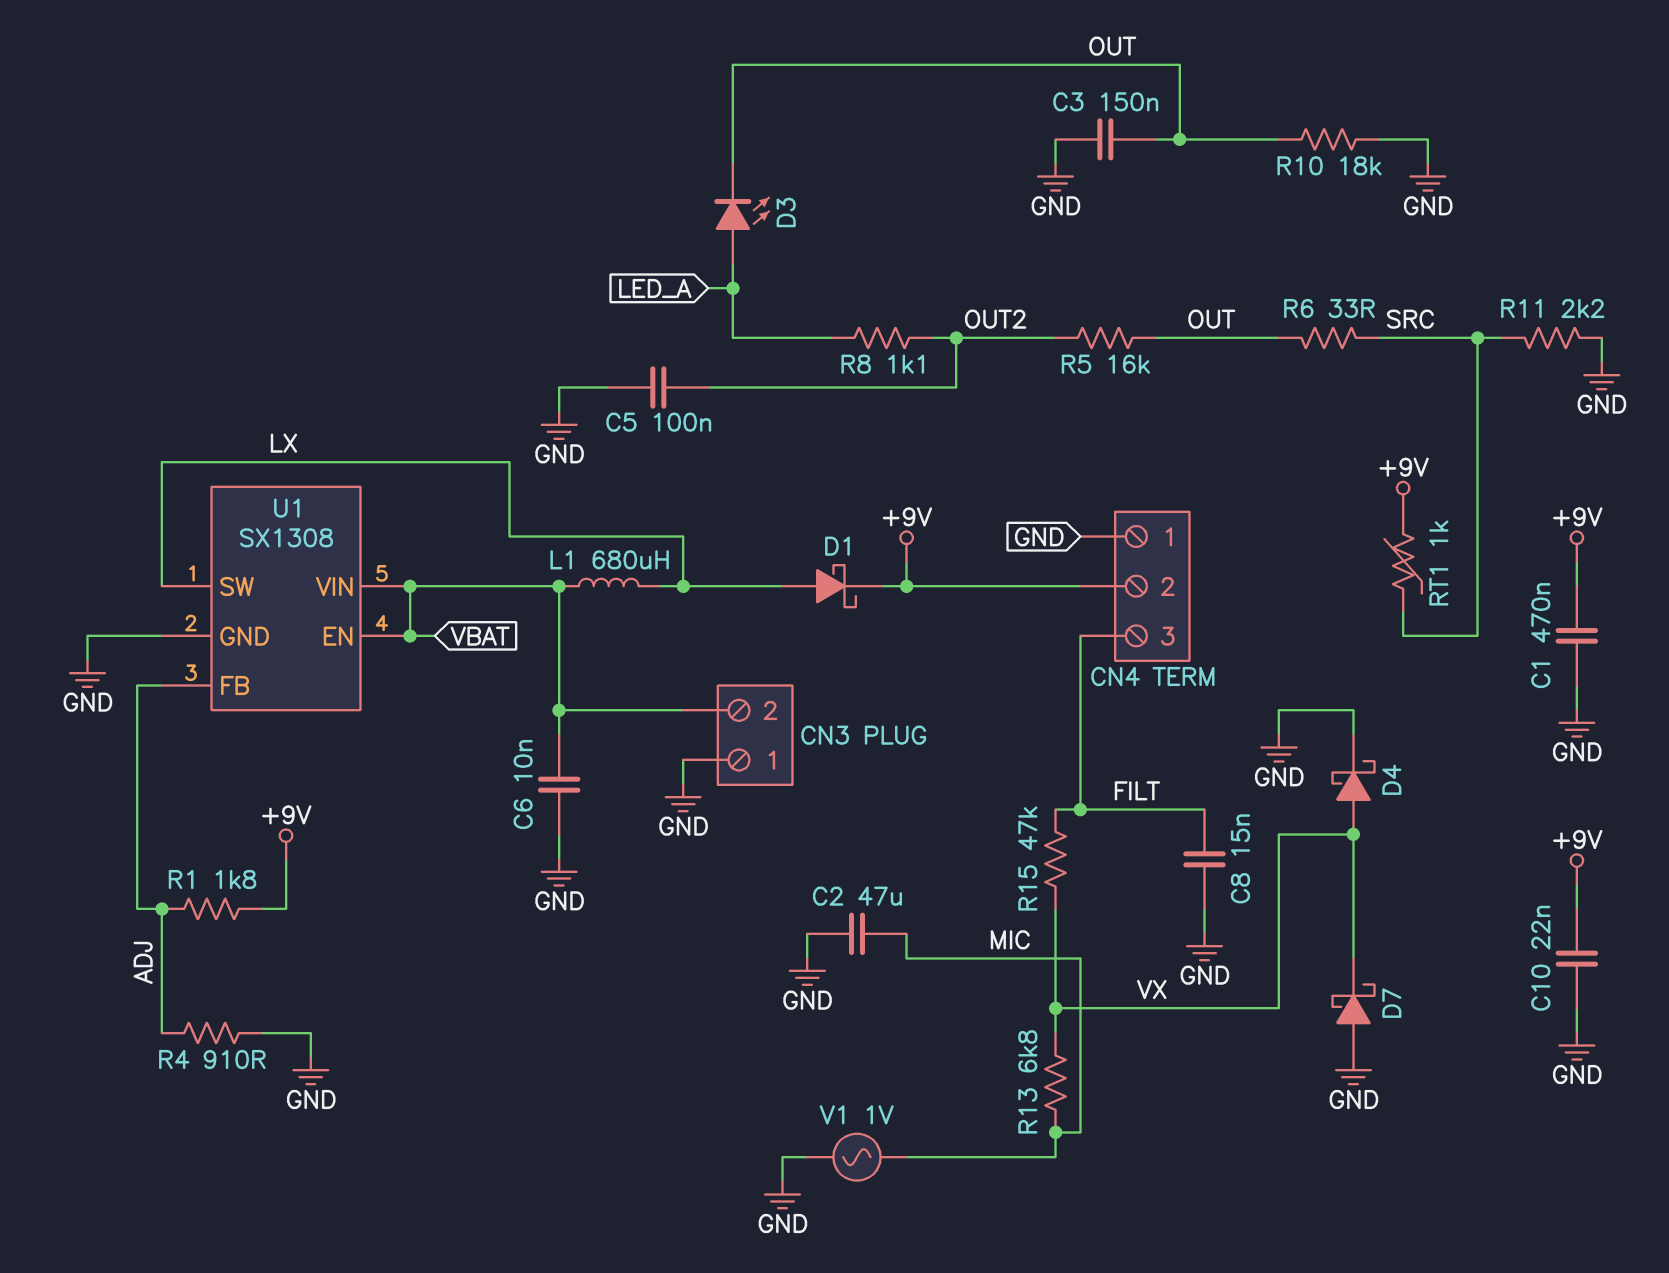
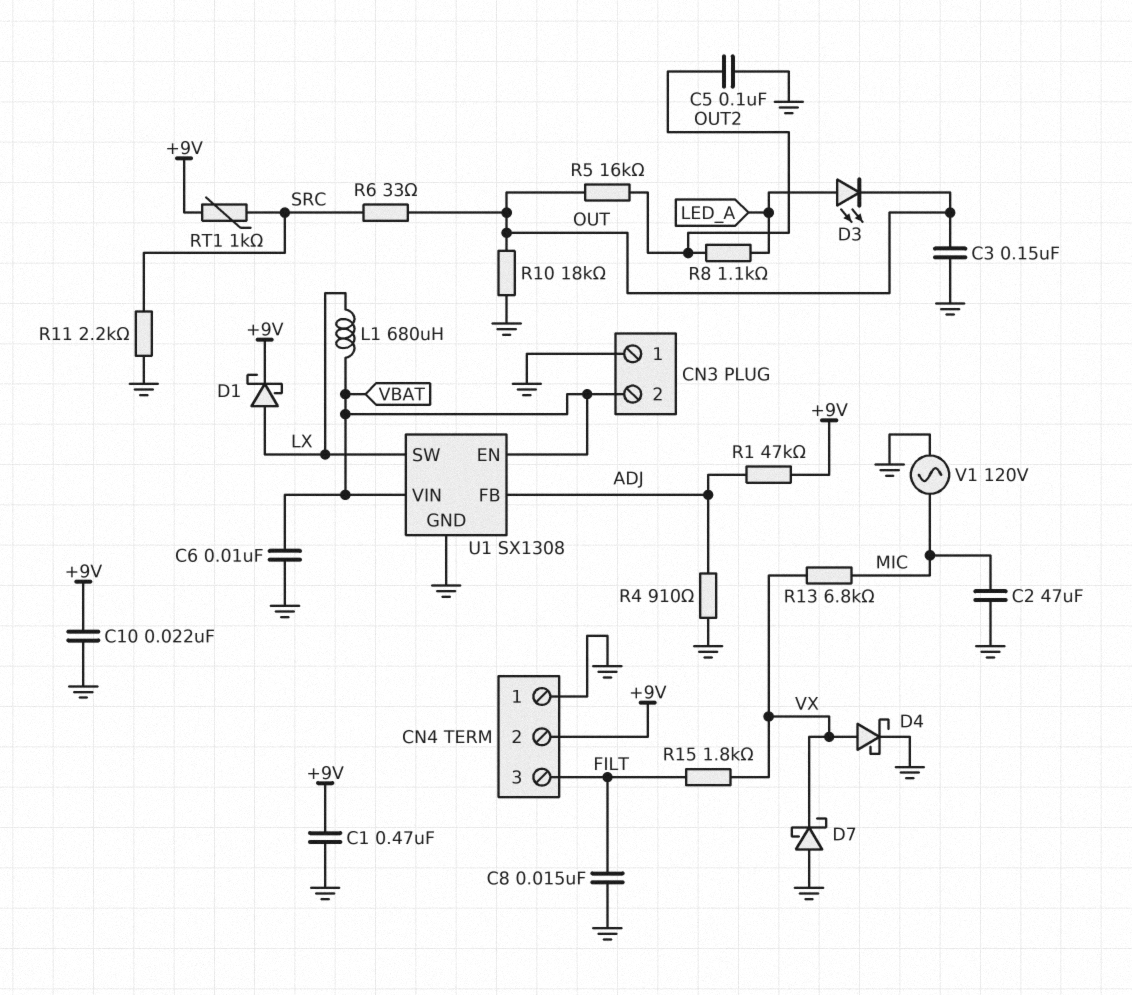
R1: 1.8k (+9V, ADJ) -> 47k (+9V, ADJ)
R15: 47k (FILT, VX) -> 1.8k (FILT, VX)
V1: AC 1V (GND, MIC) -> AC 120V (GND, MIC)

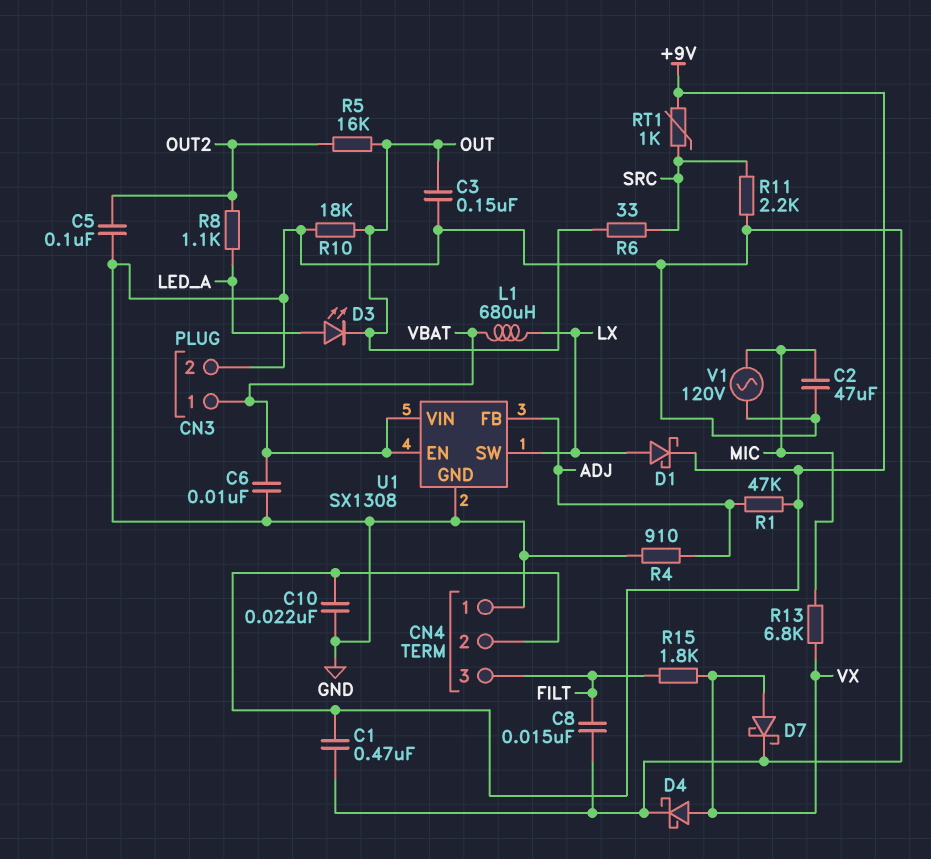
CN3 pin 1: GND -> VBAT
CN3 pin 2: VBAT -> GND
D7: schottky (A GND, K VX) -> schottky (A VX, K GND)

